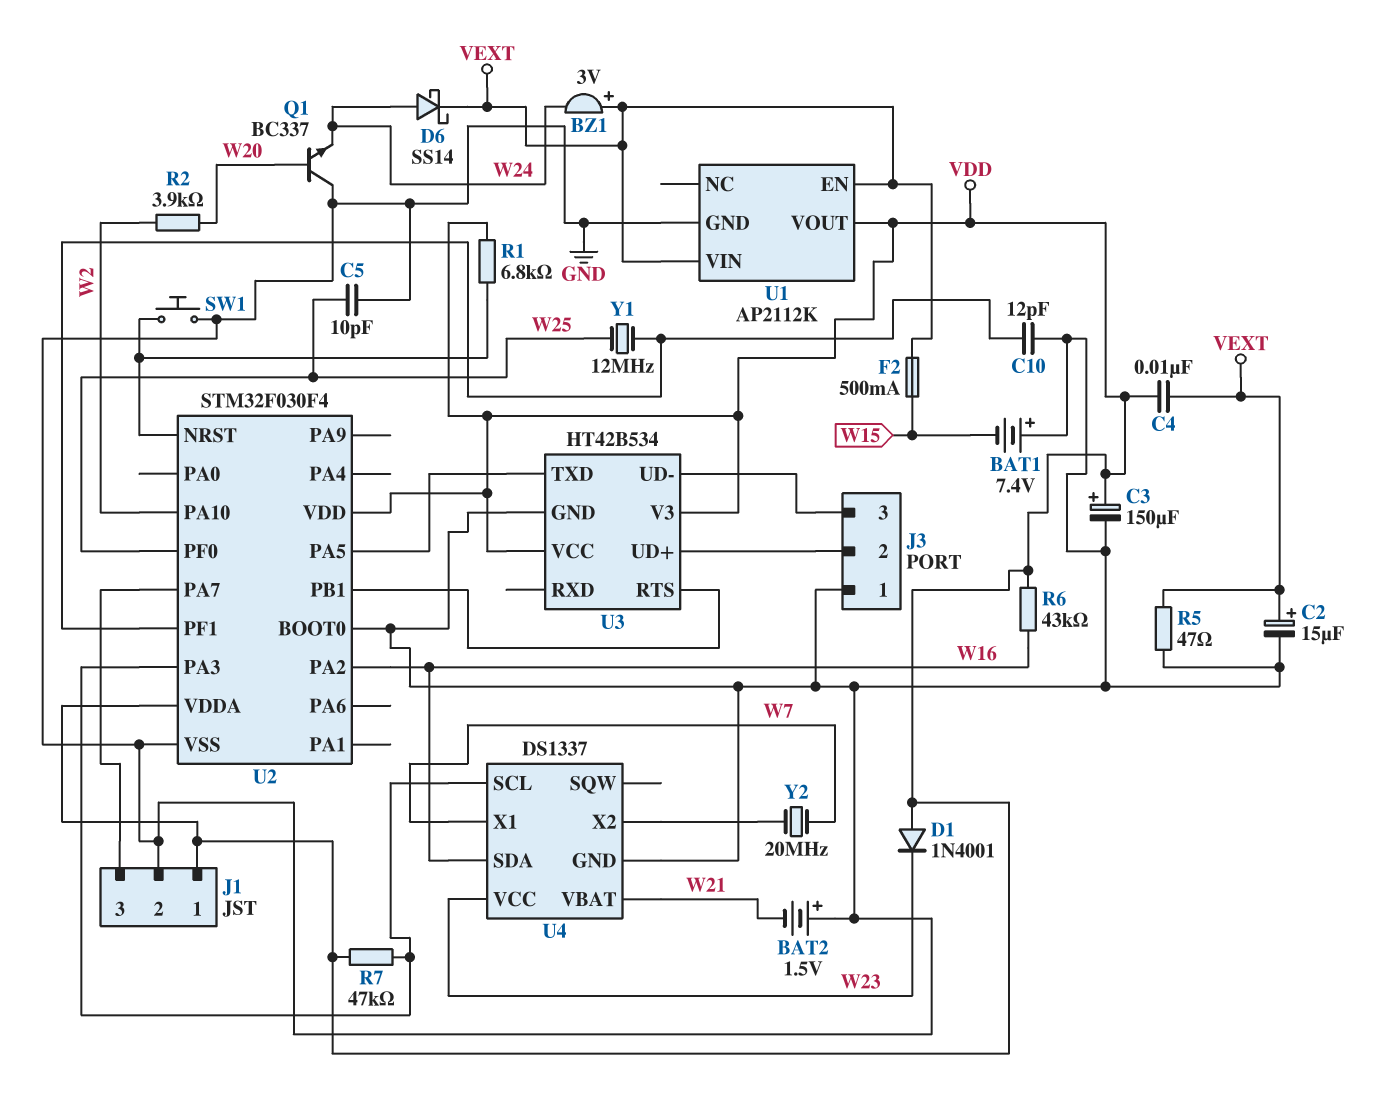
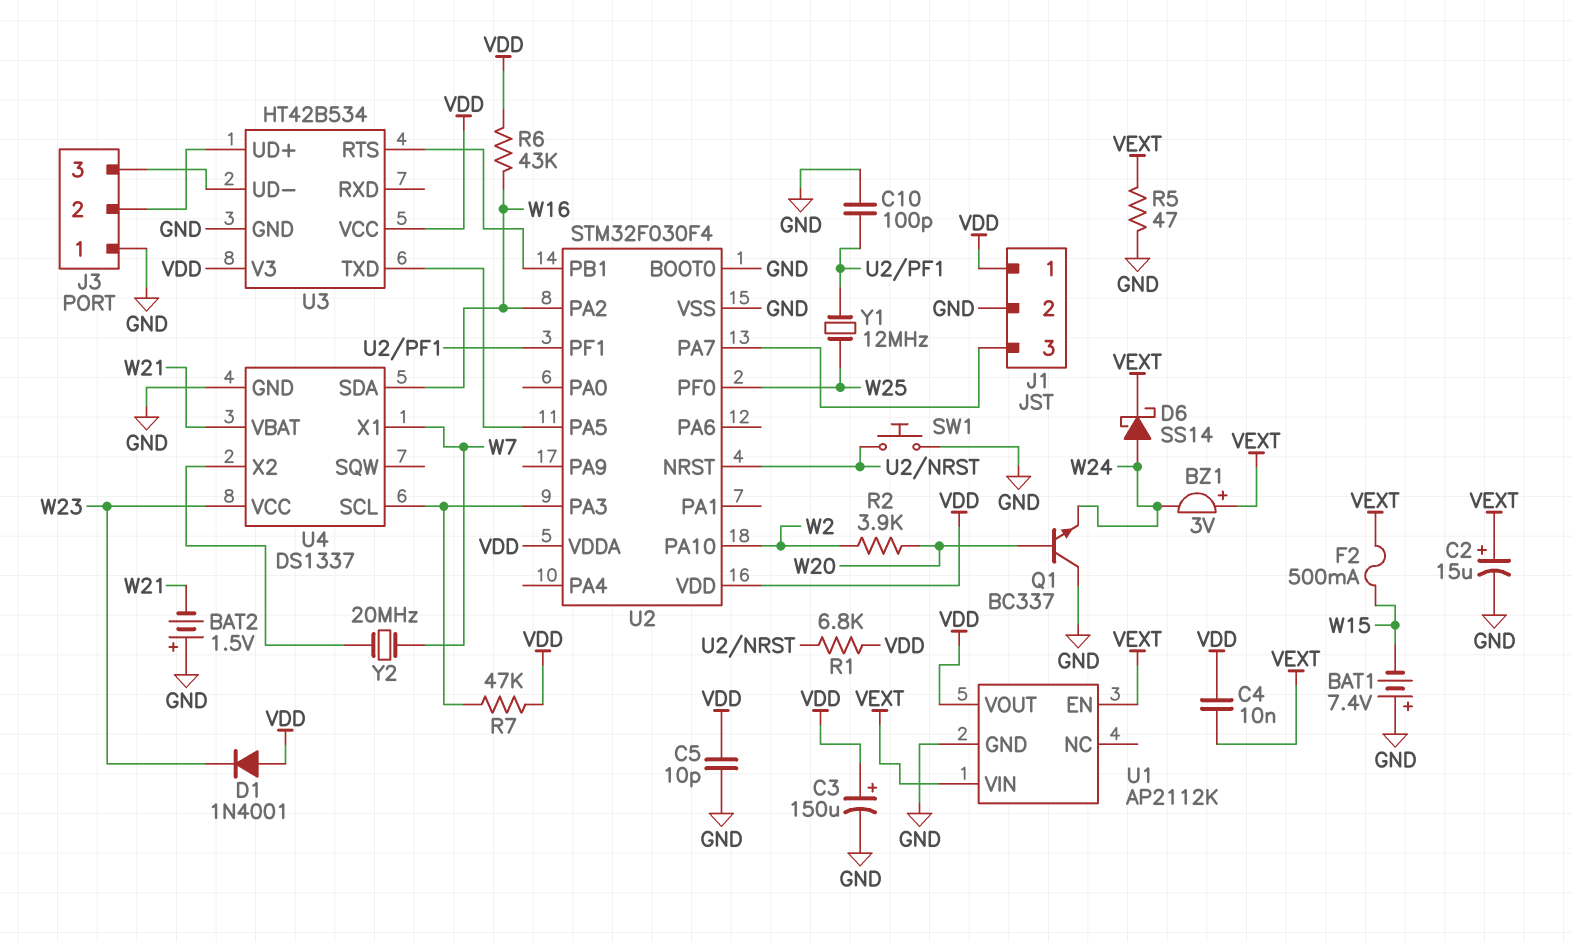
C5: 10pF (GND, W25) -> 10pF (GND, VDD)
C10: 12pF (GND, U2/PF1) -> 100pF (GND, U2/PF1)

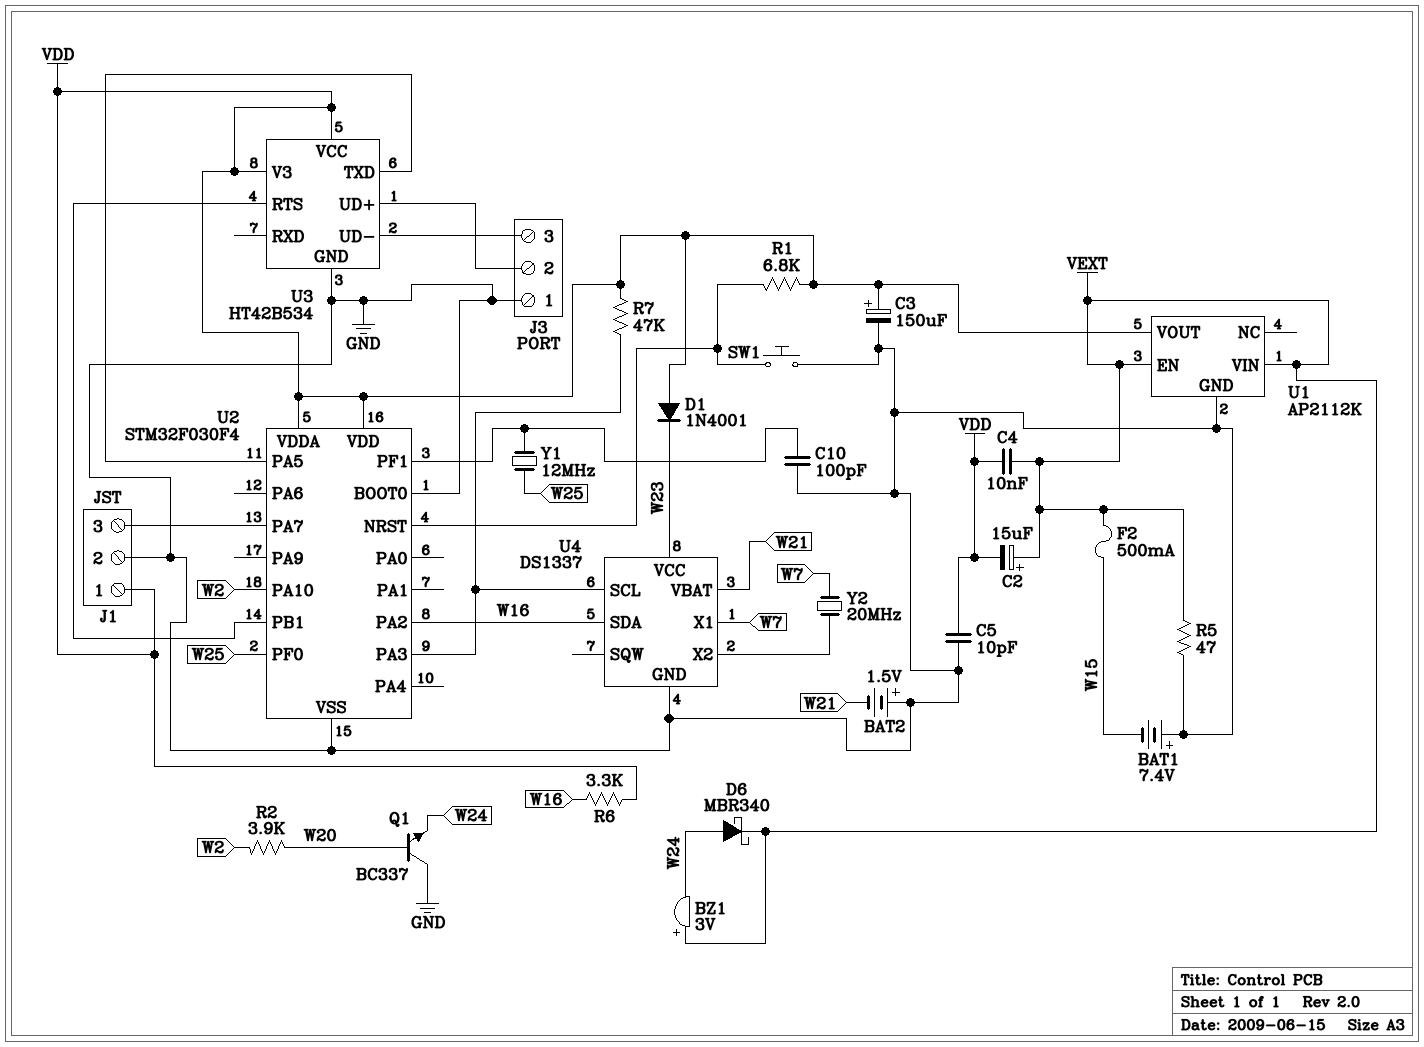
C2: 15uF (plus VEXT, minus GND) -> 15uF (plus VEXT, minus VDD)
D6: schottky SS14 (A W24, K VEXT) -> schottky MBR340 (A W24, K VEXT)
R6: 43k (VDD, W16) -> 3.3k (VDD, W16)

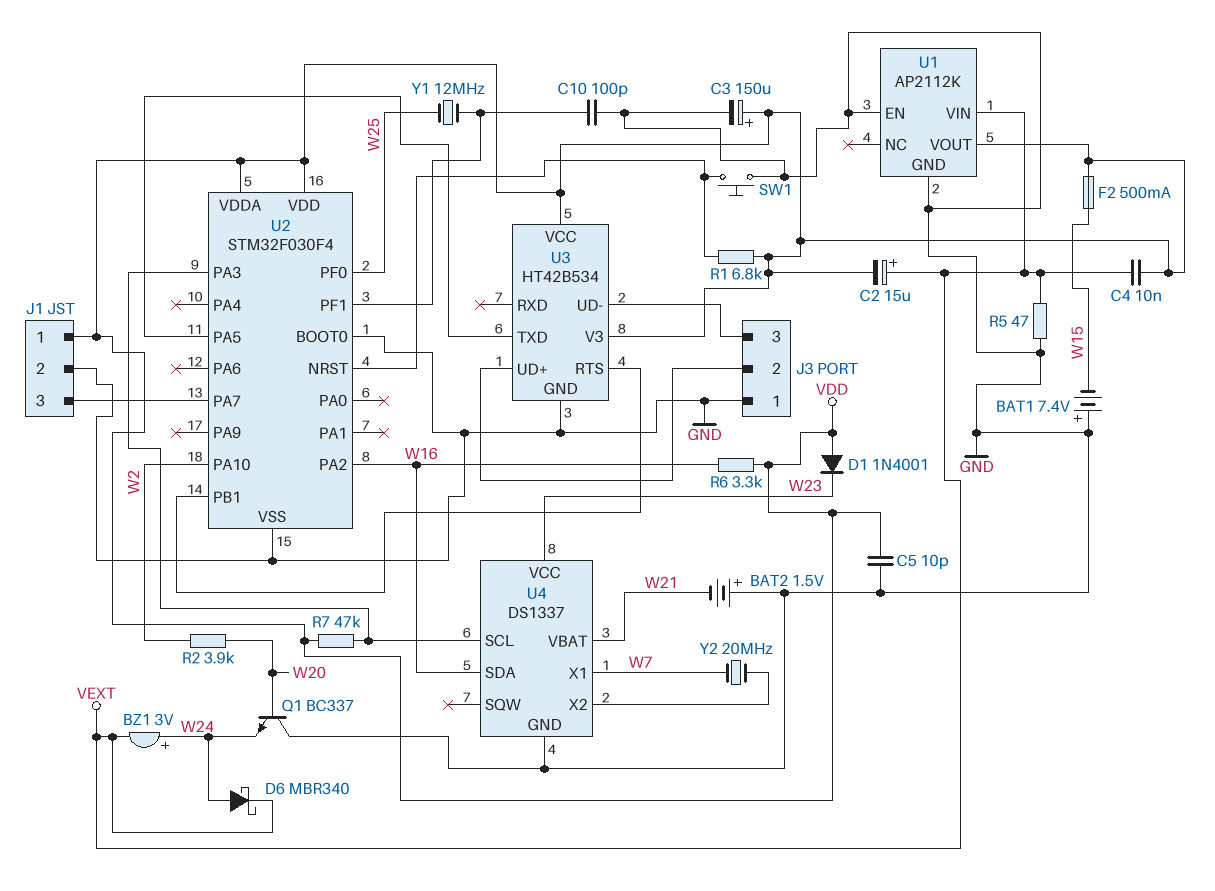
BZ1: buzzer 3V (plus VEXT, minus W24) -> buzzer 3V (plus W24, minus VEXT)
F2: 500mA (VEXT, W15) -> 500mA (VDD, W15)
U1 pin EN: VEXT -> GND

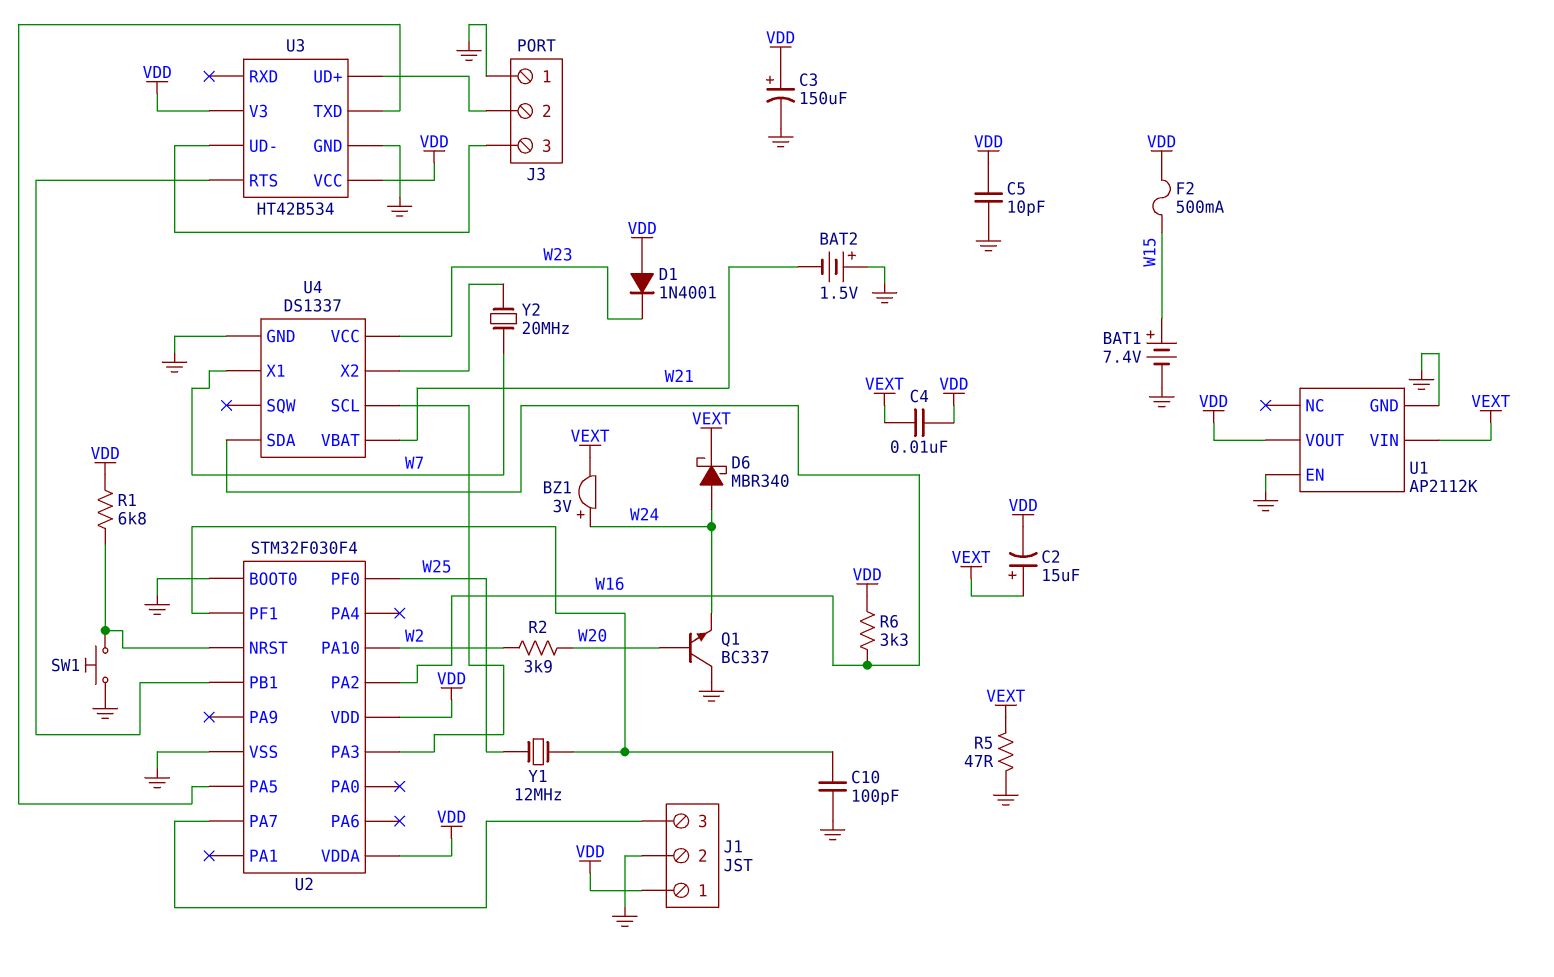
BAT1: 7.4V (plus GND, minus W15) -> 7.4V (plus W15, minus GND)
R7: 47k (U2/PA3, VDD) -> none

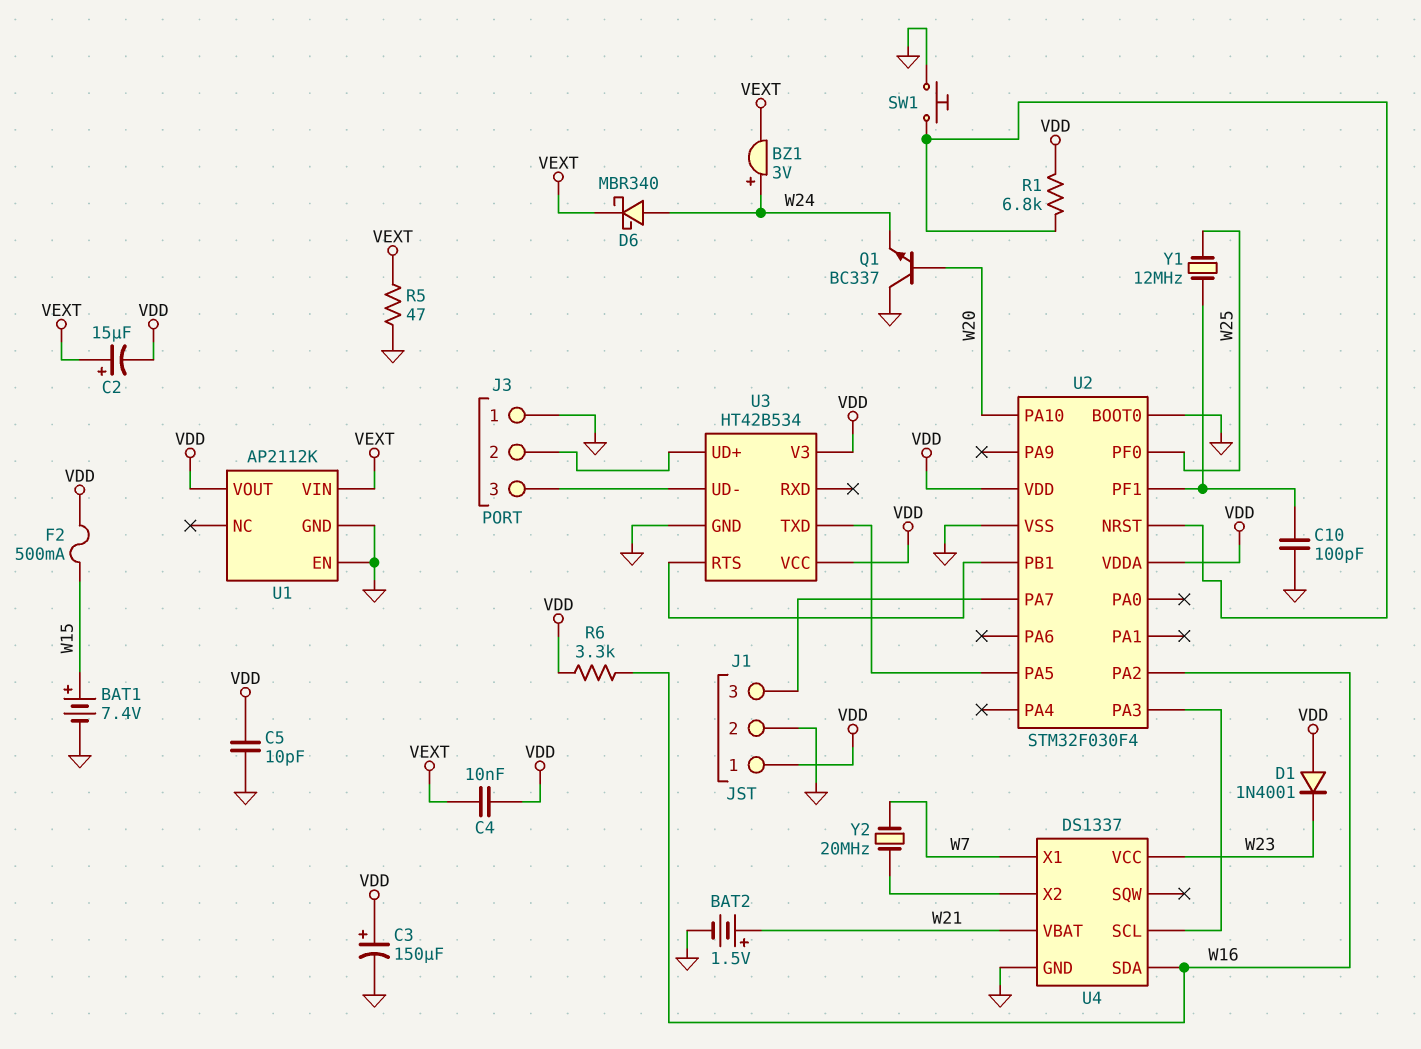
BAT2: 1.5V (plus GND, minus W21) -> 1.5V (plus W21, minus GND)
R2: 3.9k (W2, W20) -> none
U2 pin PA10: W2 -> W20

